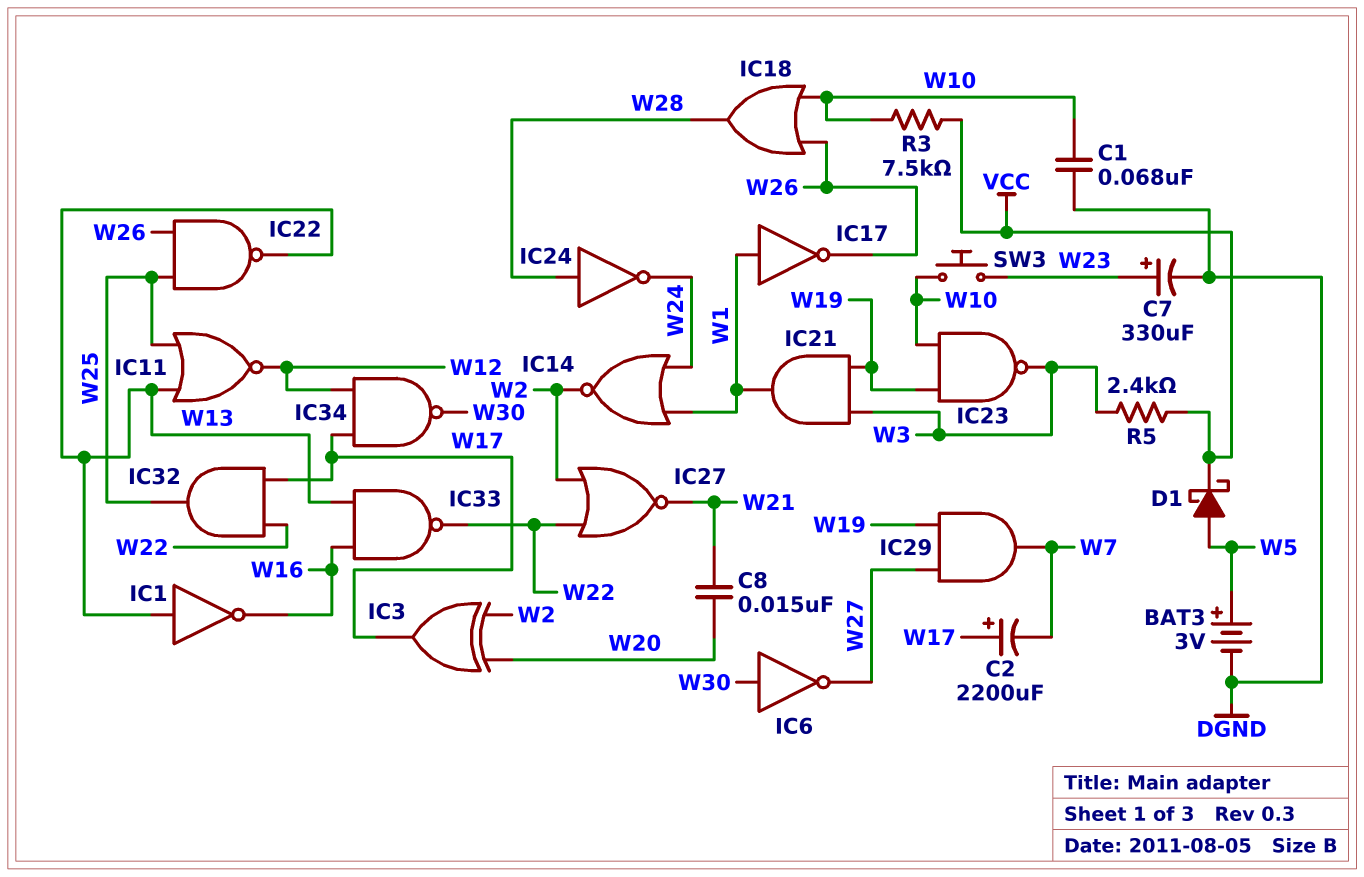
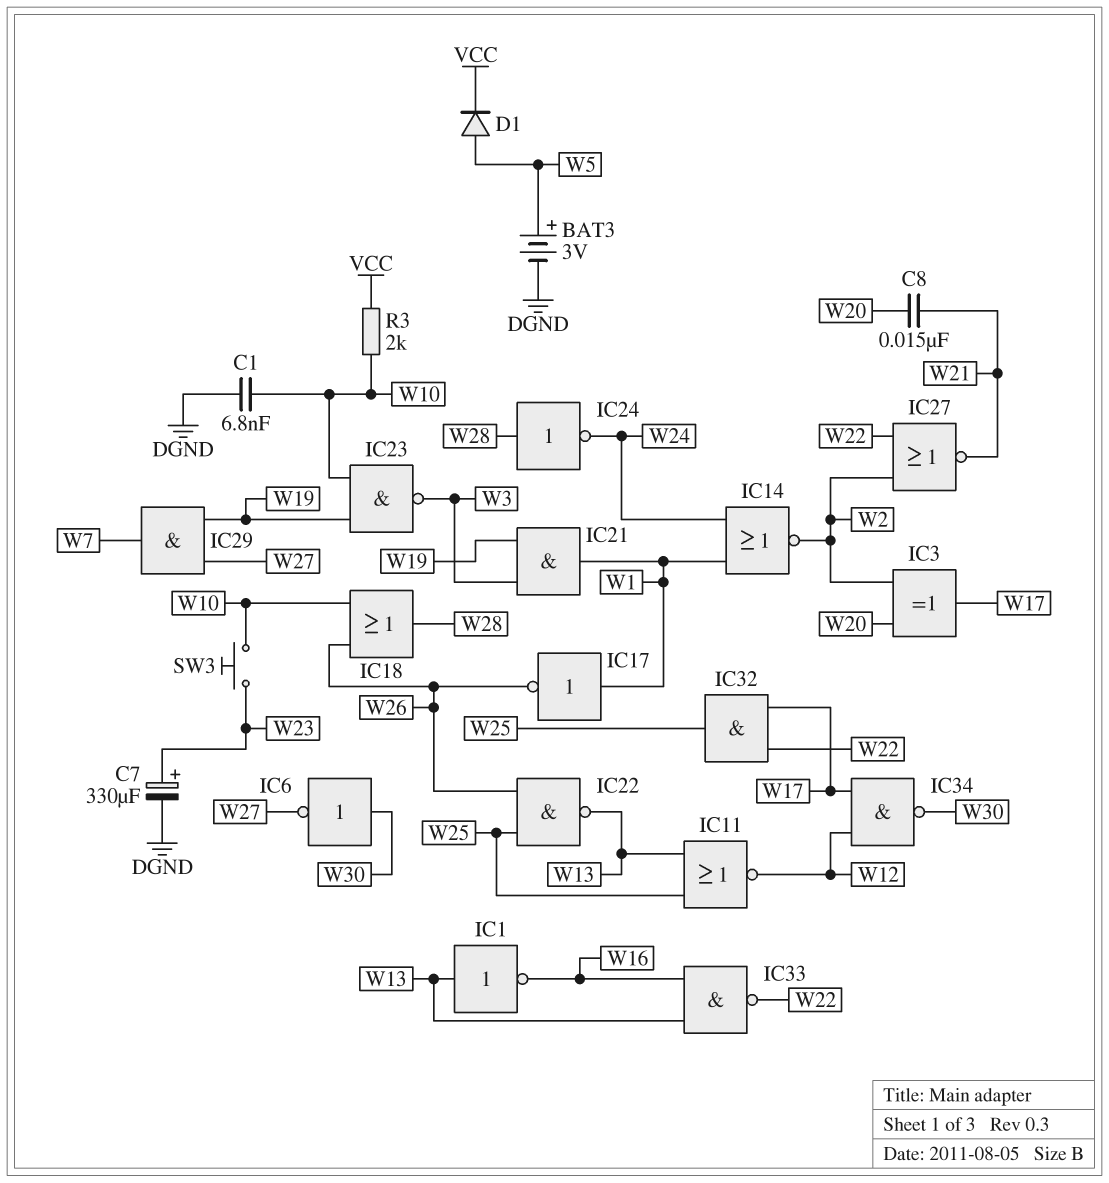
C1: 68nF (DGND, W10) -> 6.8nF (DGND, W10)
C2: 2200uF (plus W17, minus W7) -> none
D1: schottky (A W5, K VCC) -> diode (A W5, K VCC)
R3: 7.5k (VCC, W10) -> 2k (VCC, W10)
R5: 2.4k (VCC, W3) -> none

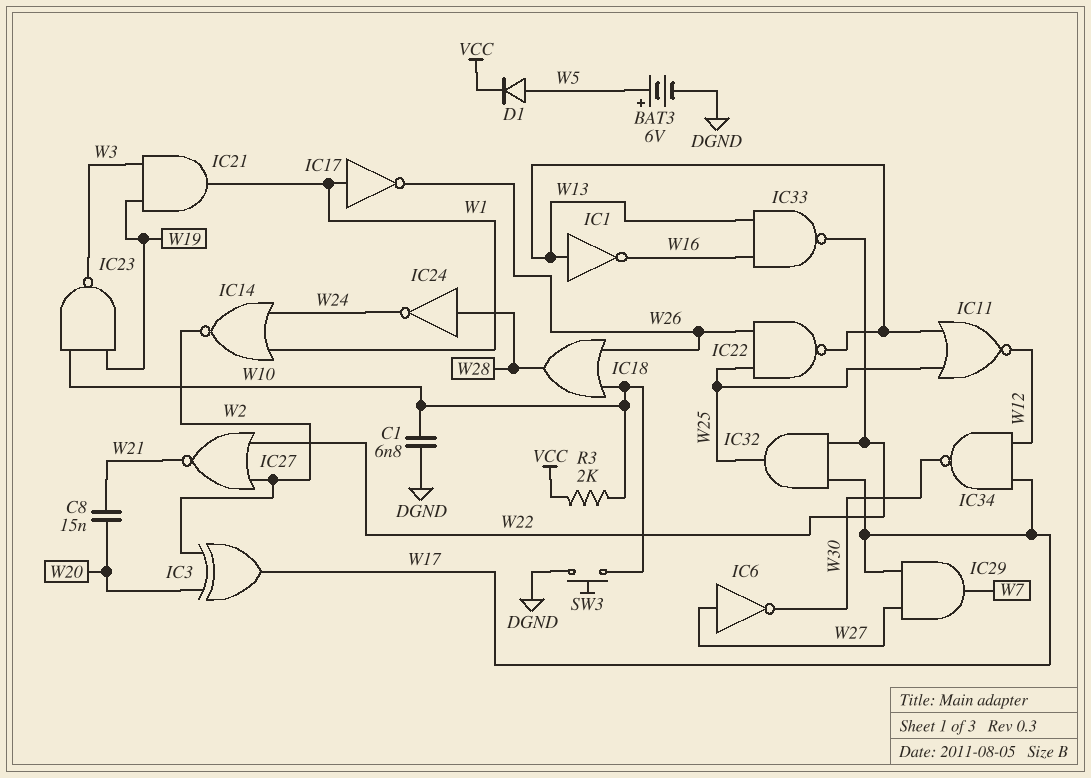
BAT3: 3V (plus W5, minus DGND) -> 6V (plus W5, minus DGND)
C7: 330uF (plus W23, minus DGND) -> none
IC6: NOT (in W30, out W27) -> NOT (in W27, out W30)
IC29: AND (in W19, in W27, out W7) -> AND (in W17, in W27, out W7)
SW3: button (W10, W23) -> button (DGND, W10)

